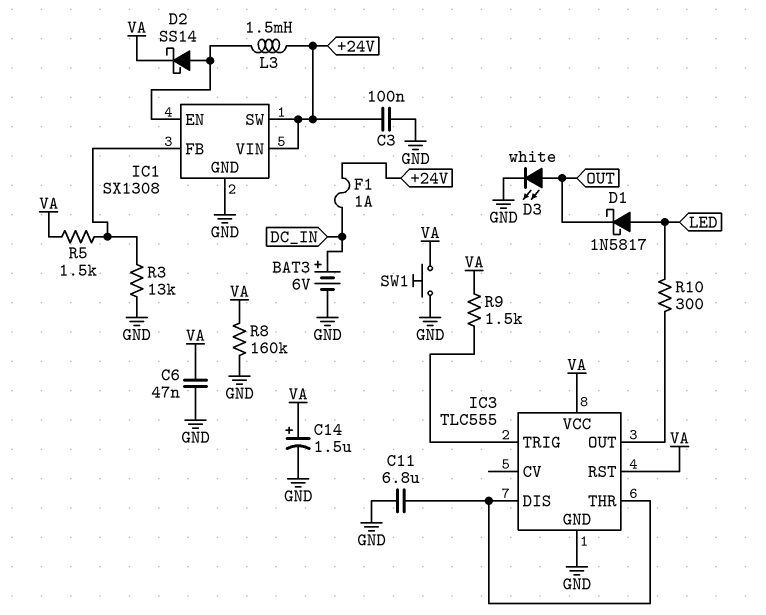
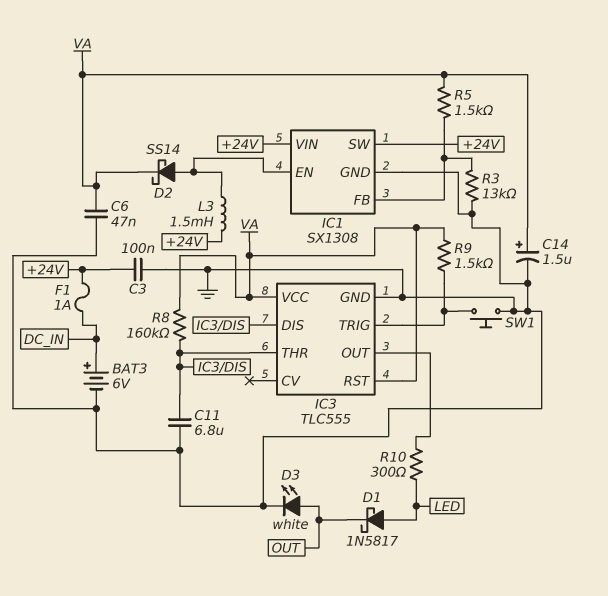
R8: 160k (GND, VA) -> 160k (IC3/DIS, VA)
SW1: button (GND, VA) -> button (GND, IC3/TRIG)

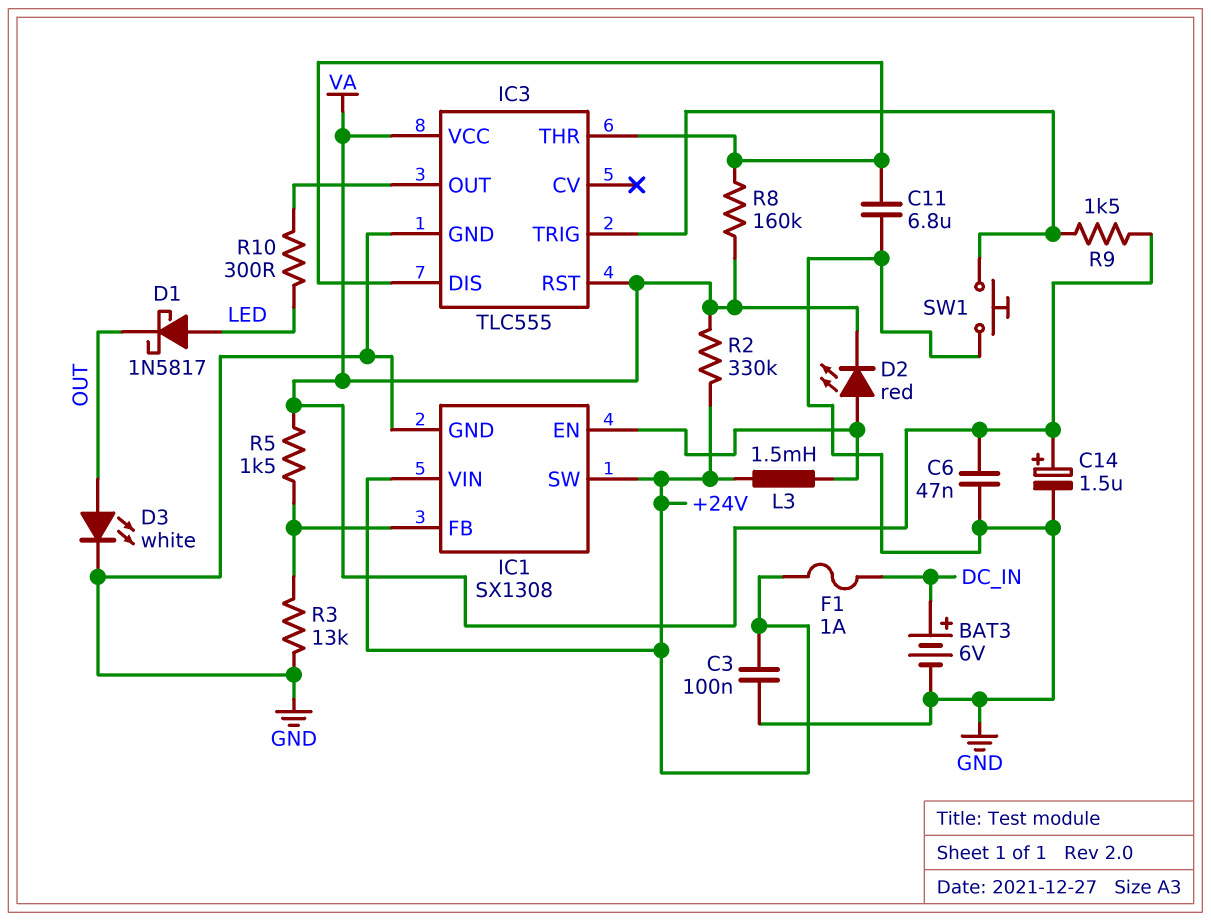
D2: schottky SS14 (A IC1/EN, K VA) -> LED red (A IC1/EN, K VA)
R2: none -> 330k (+24V, VA)

